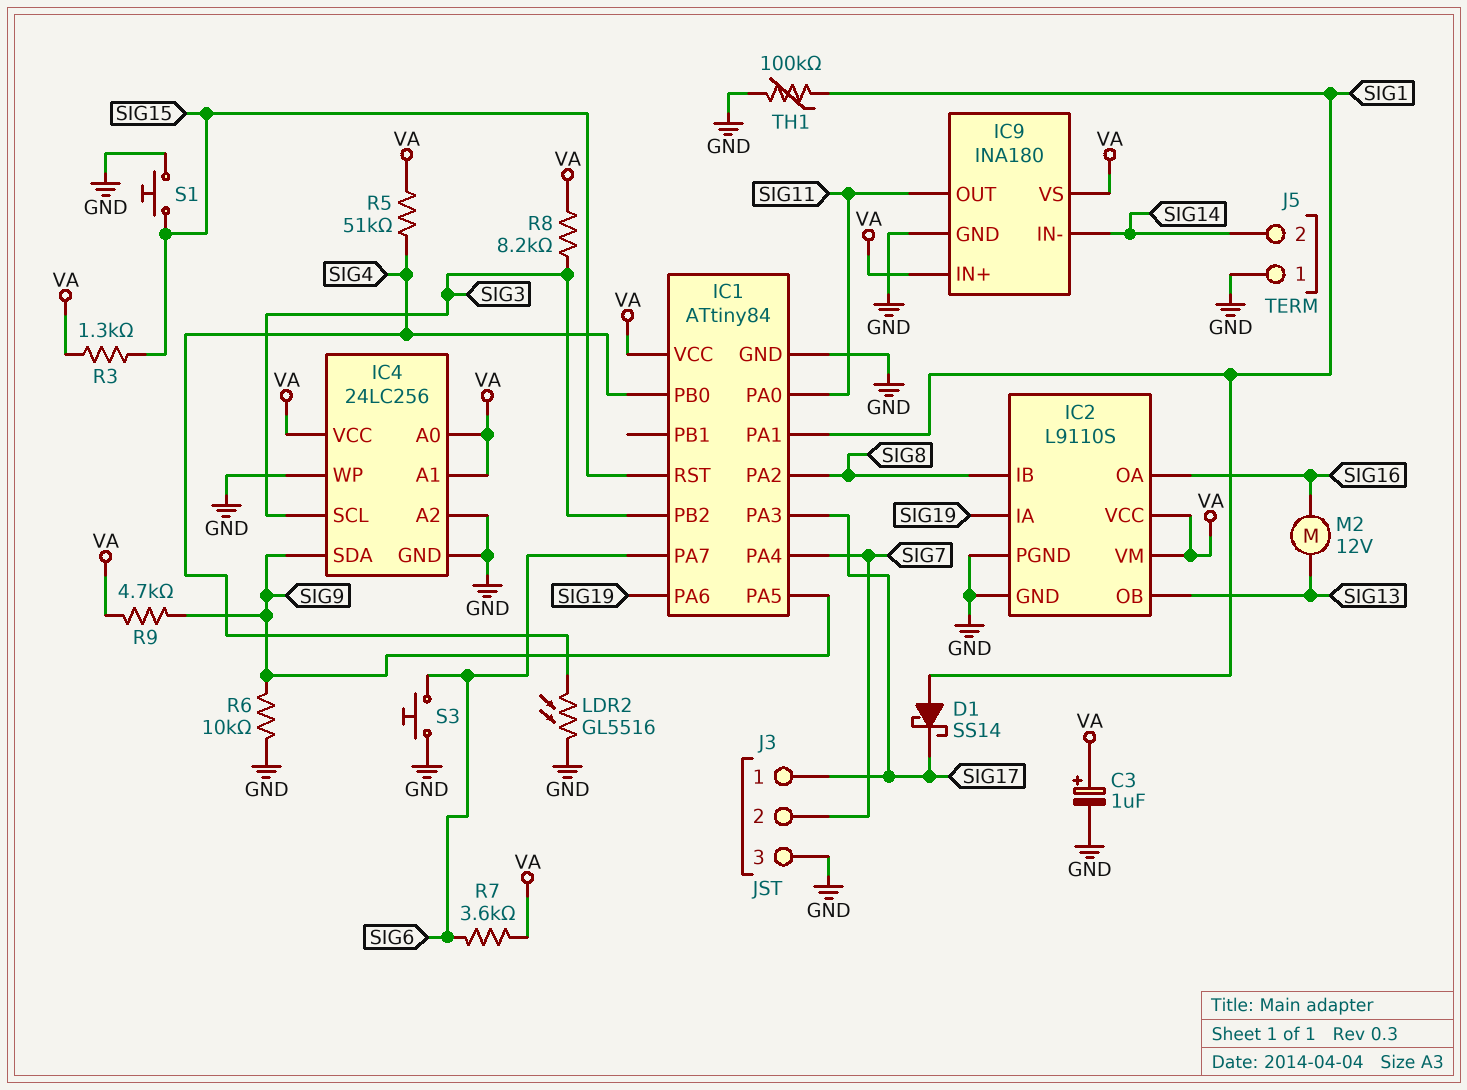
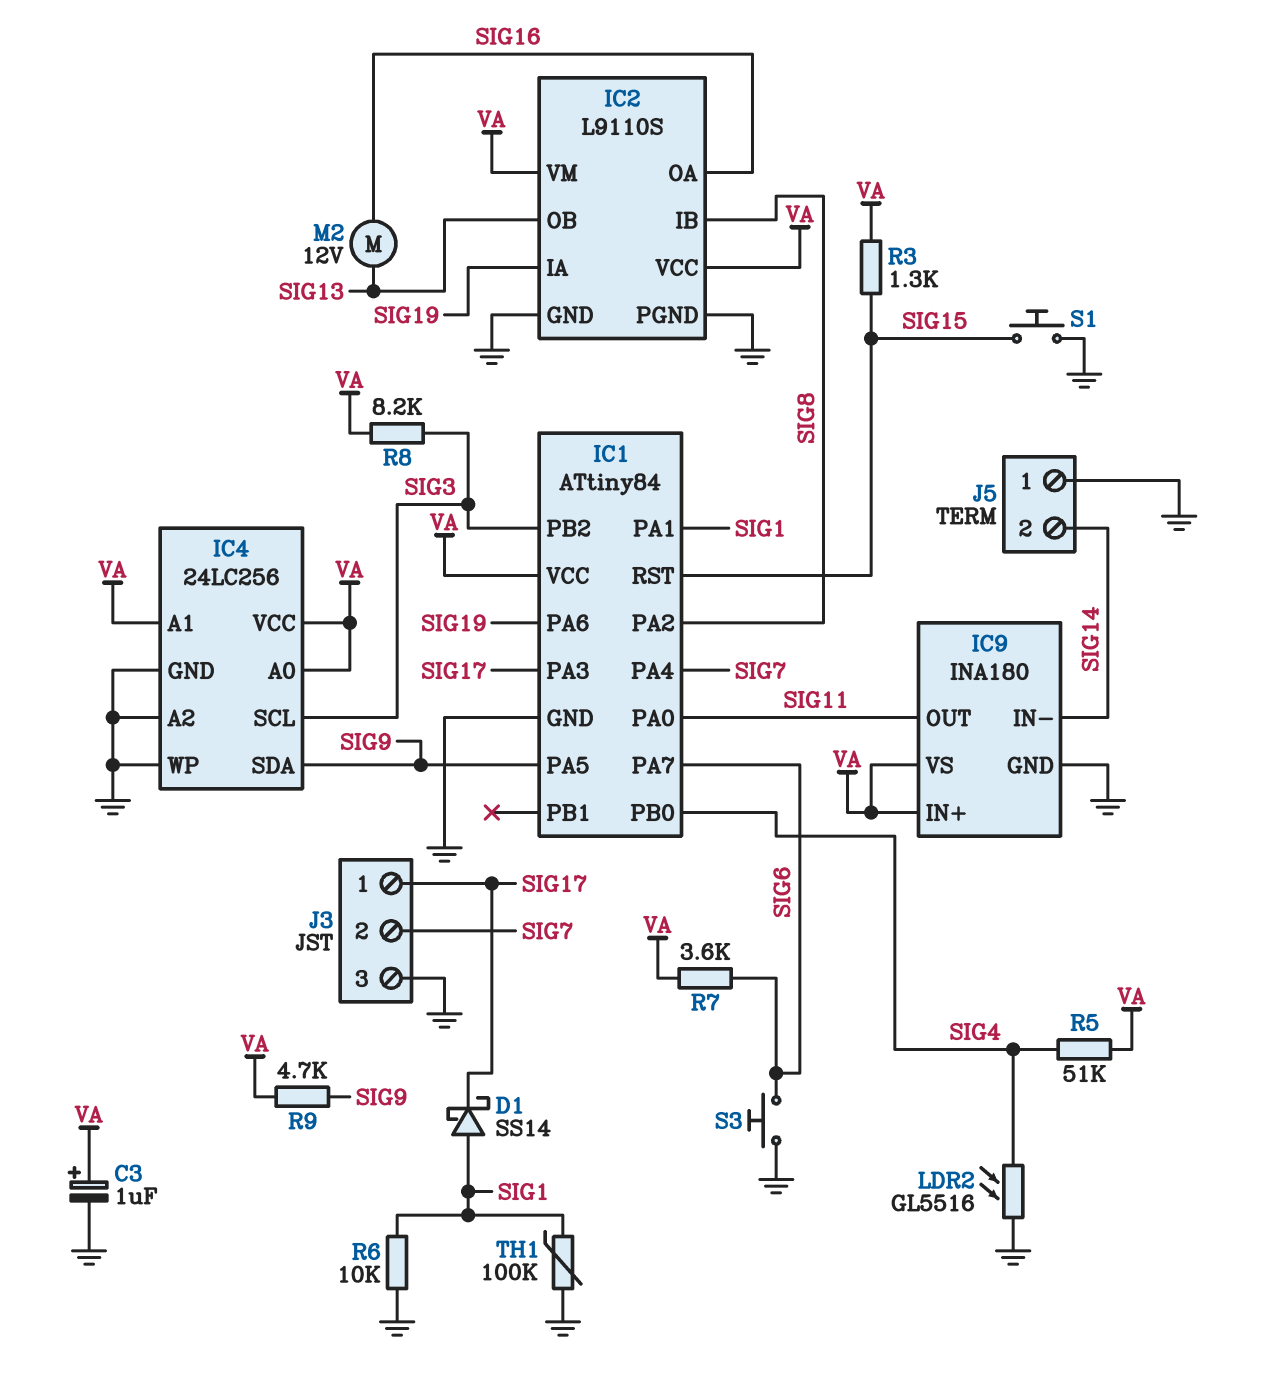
R6: 10k (GND, SIG9) -> 10k (GND, SIG1)

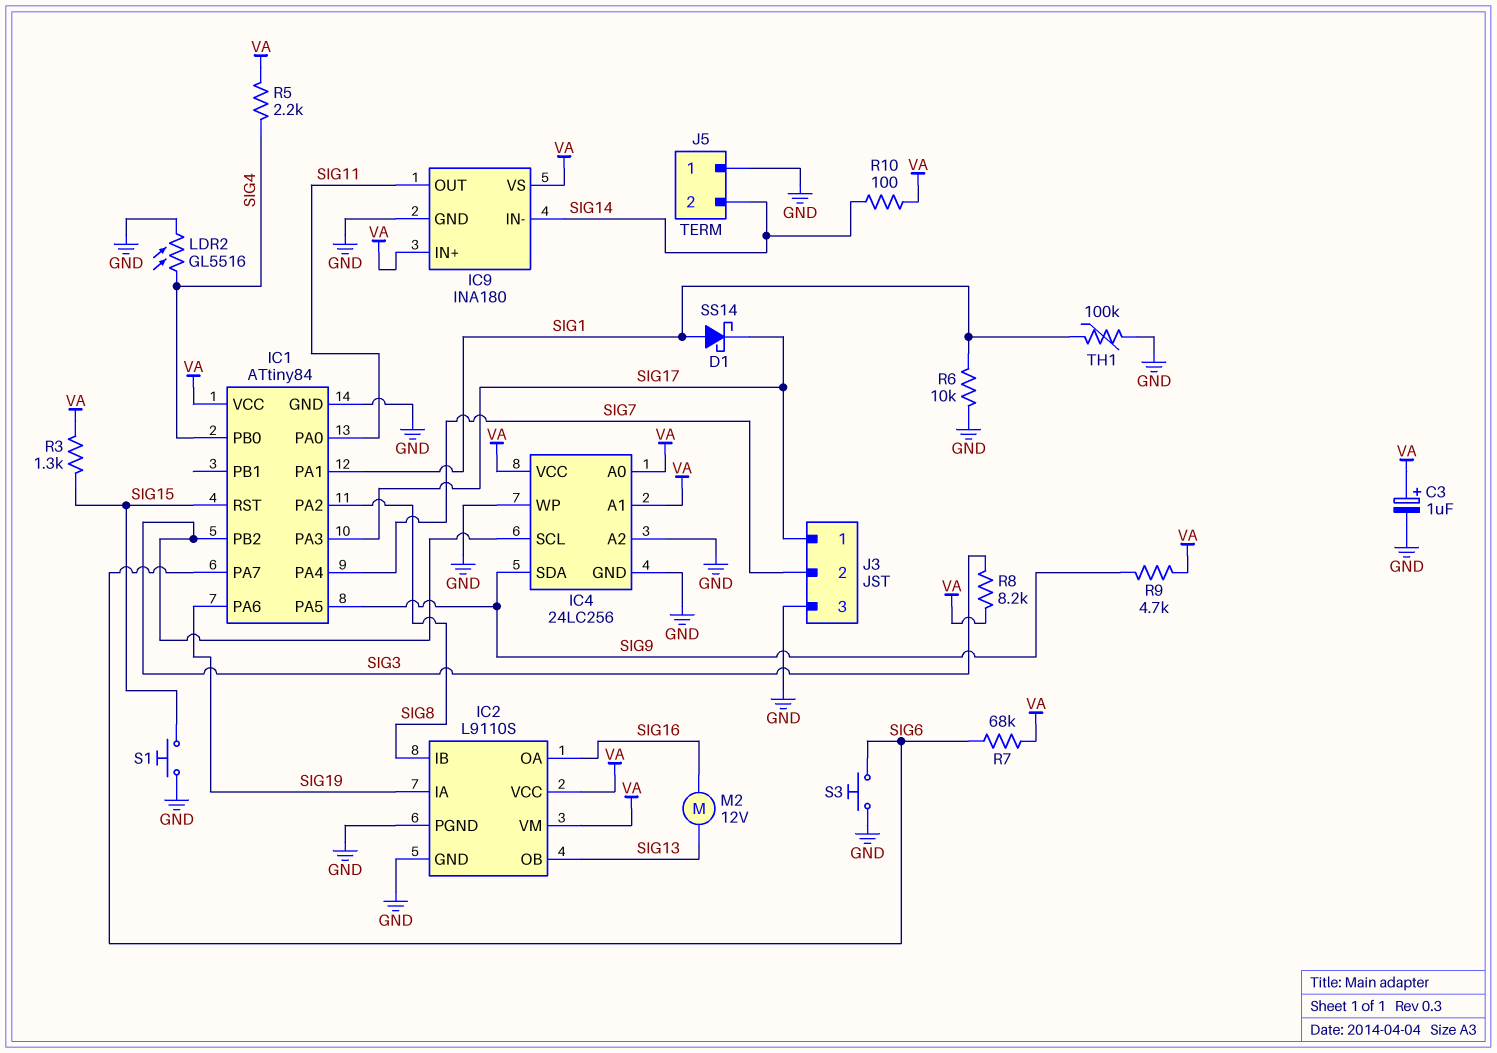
R5: 51k (SIG4, VA) -> 2.2k (SIG4, VA)
R7: 3.6k (SIG6, VA) -> 68k (SIG6, VA)
R10: none -> 100 (SIG14, VA)

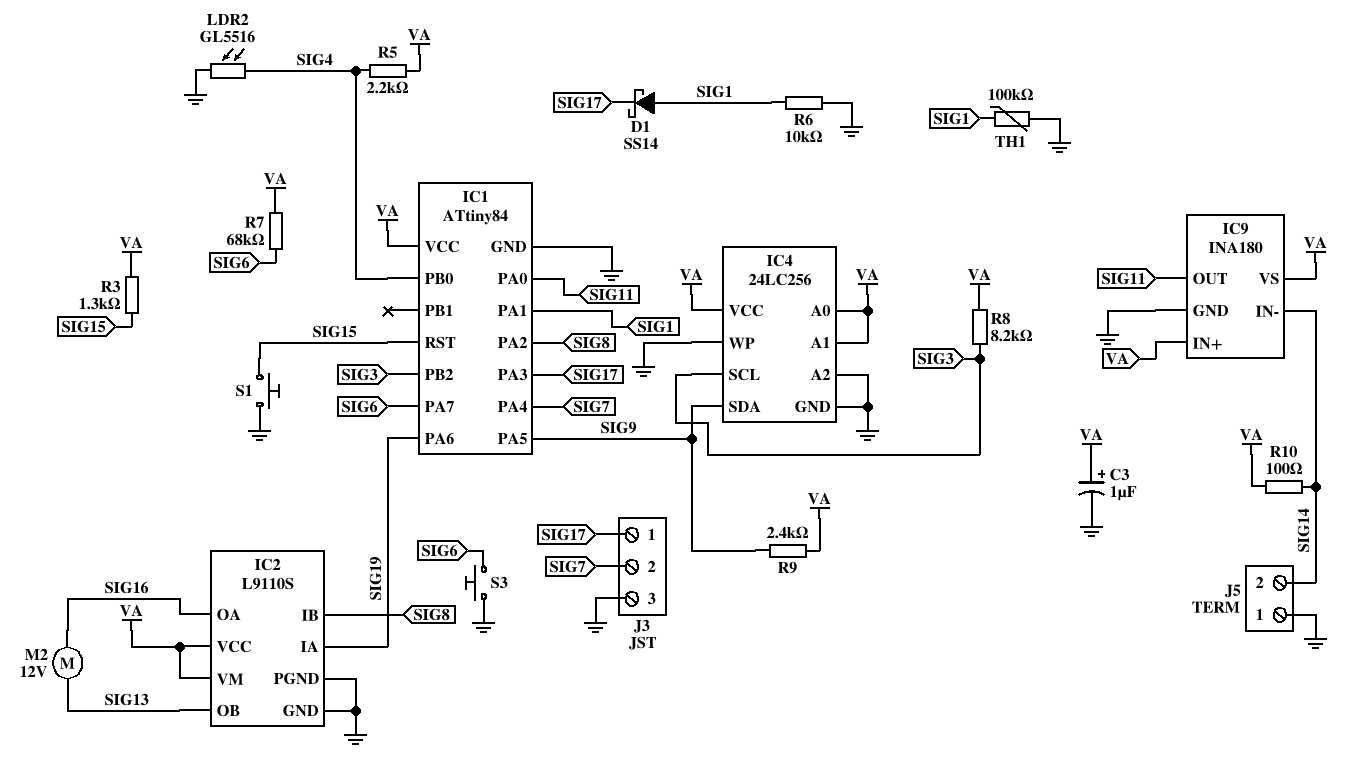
R9: 4.7k (SIG9, VA) -> 2.4k (SIG9, VA)

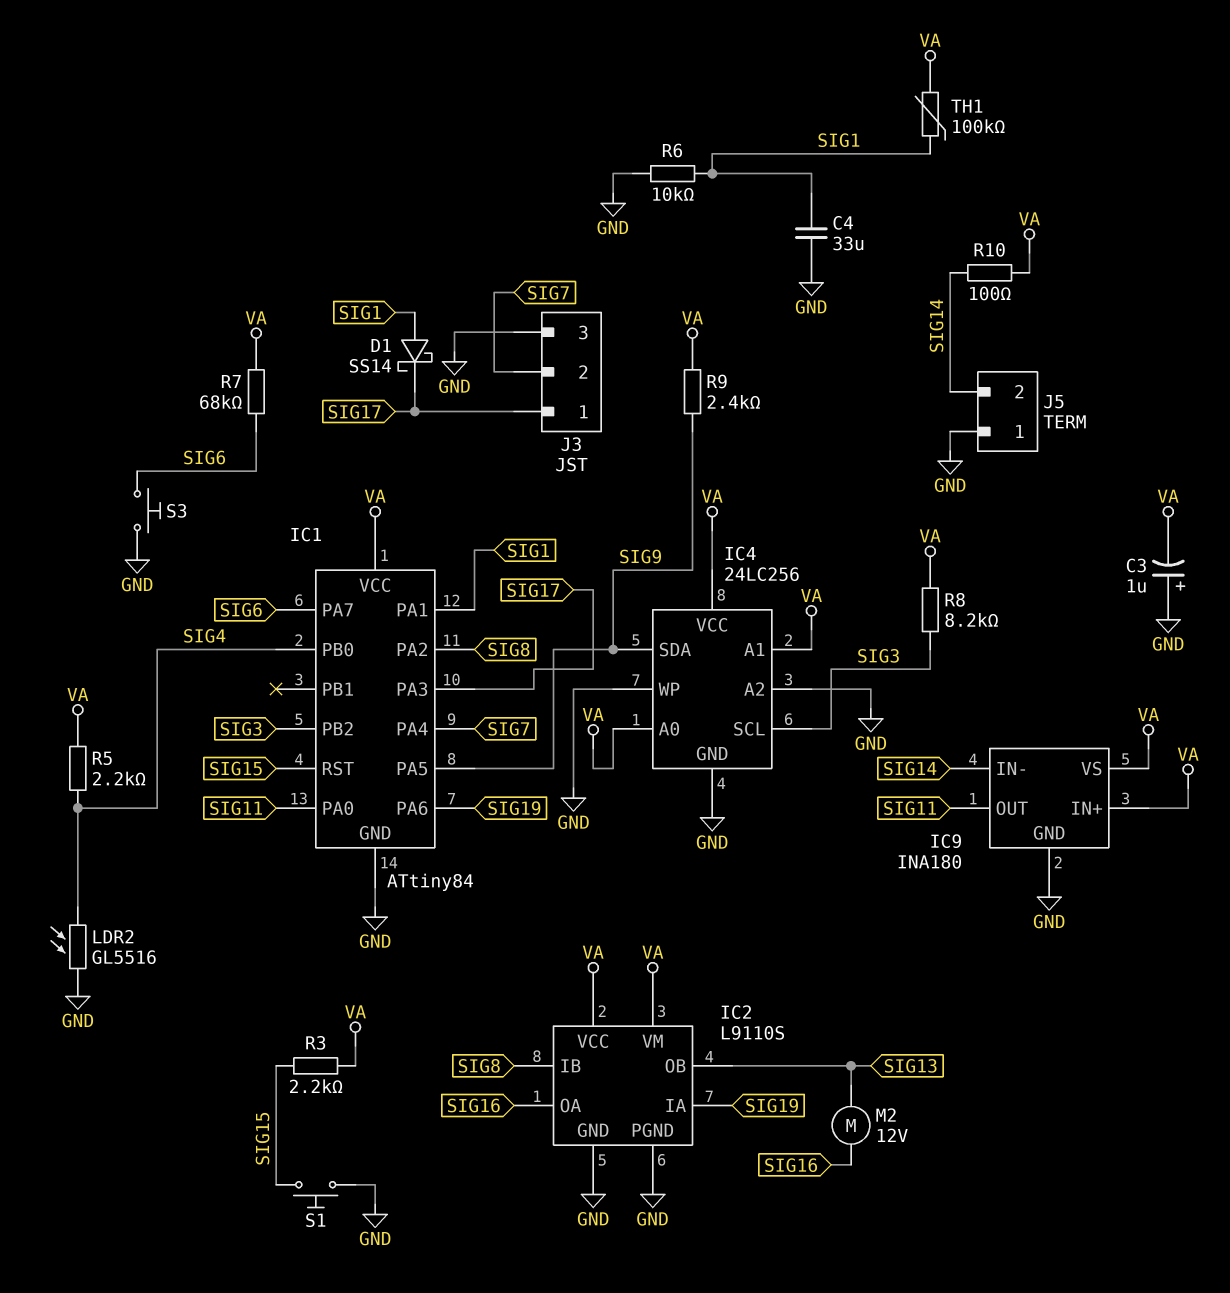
C3: 1uF (plus VA, minus GND) -> 1uF (plus GND, minus VA)
C4: none -> 33uF (GND, SIG1)
R3: 1.3k (SIG15, VA) -> 2.2k (SIG15, VA)
TH1: 100k (GND, SIG1) -> 100k (SIG1, VA)

